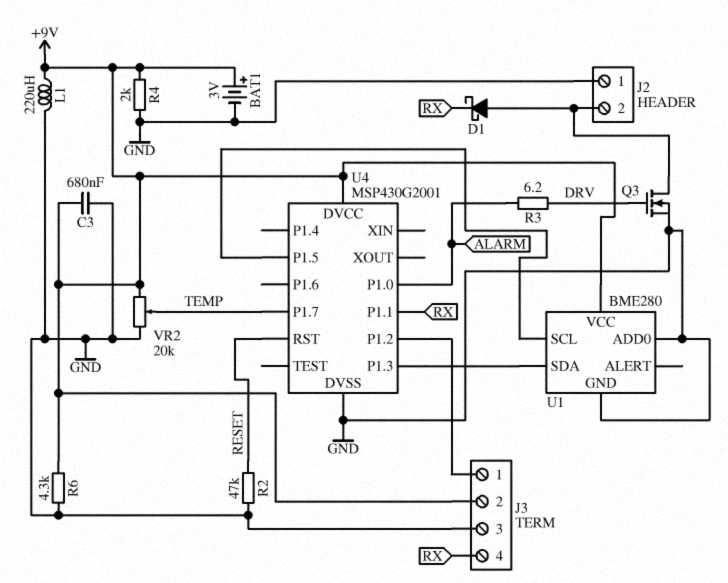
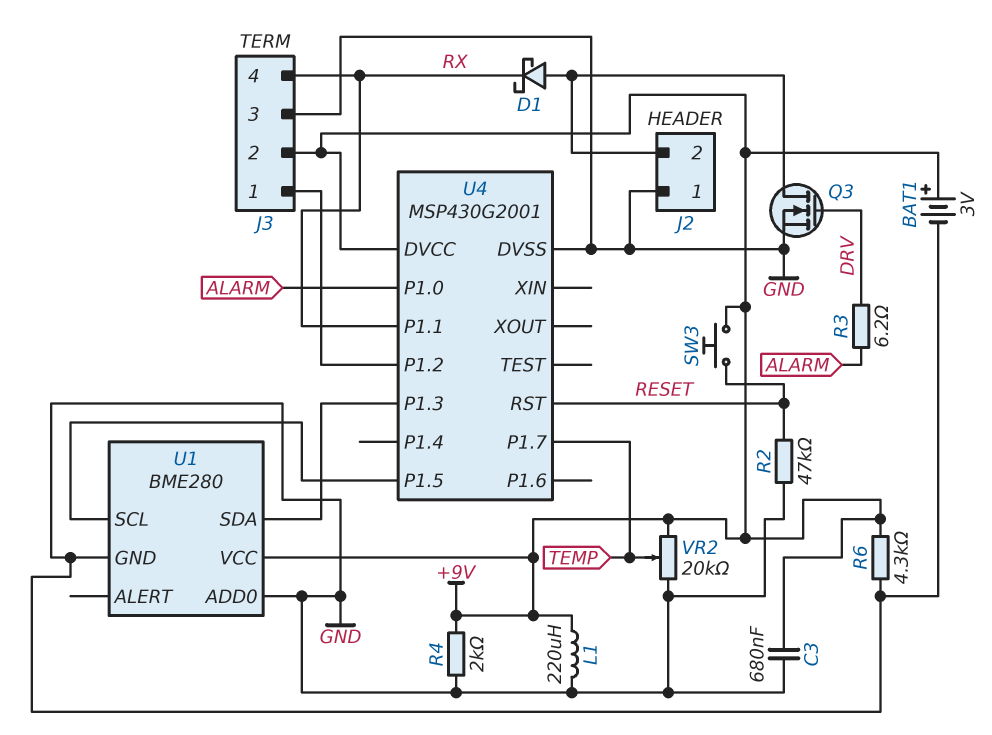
SW3: none -> button (+9V, RESET)

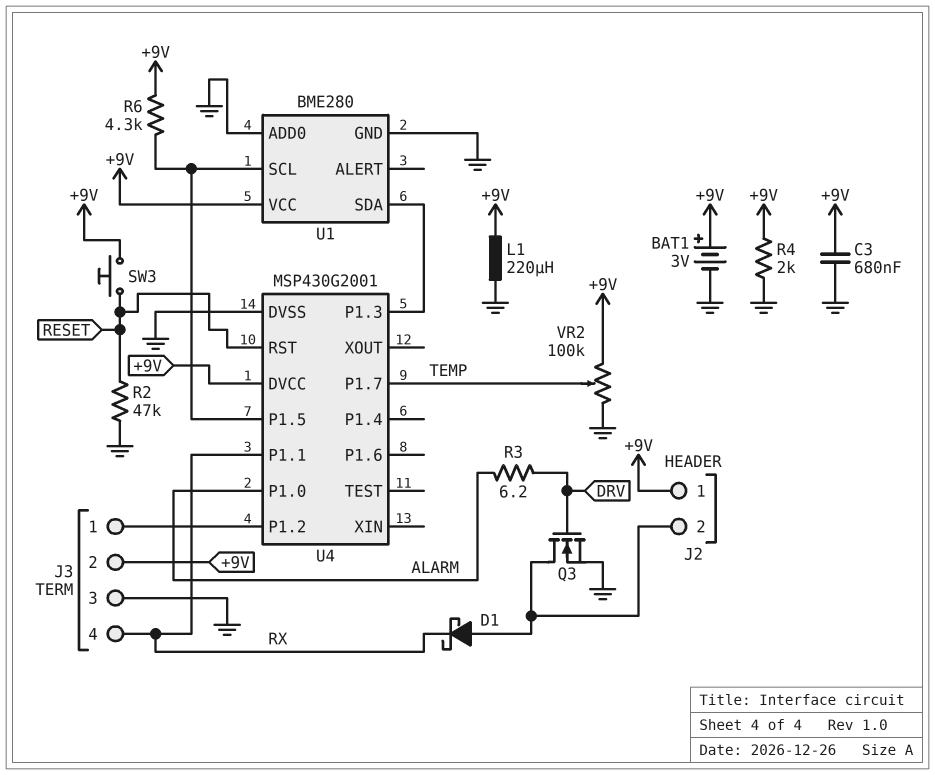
J2 pin 1: GND -> +9V
R6: 4.3k (+9V, GND) -> 4.3k (+9V, U1/SCL)
VR2: 20k (+9V, GND, wiper TEMP) -> 100k (+9V, GND, wiper TEMP)

